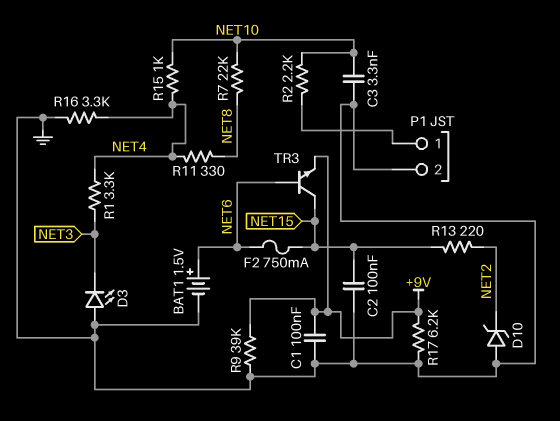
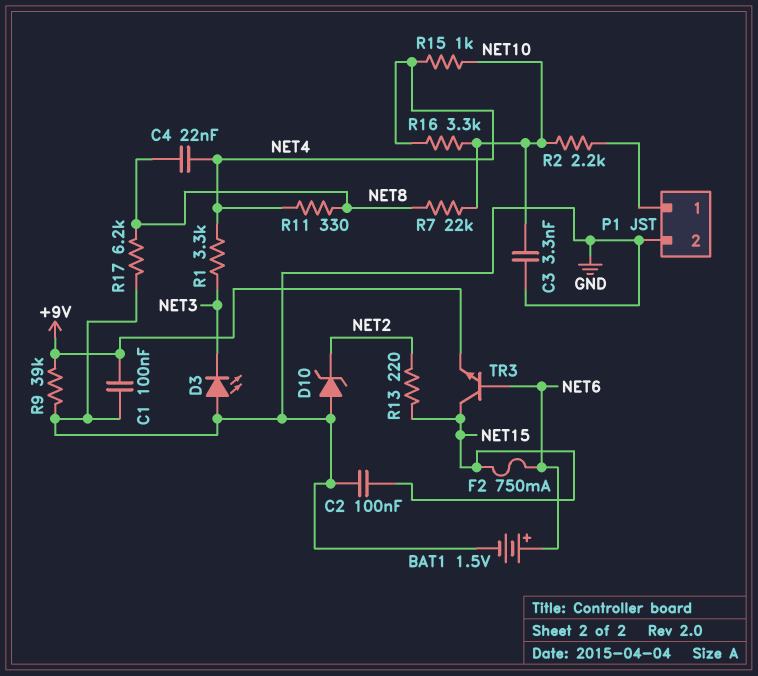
C4: none -> 22nF (NET4, NET8)
R16: 3.3k (GND, NET4) -> 3.3k (NET4, NET10)
R17: 6.2k (+9V, GND) -> 6.2k (GND, NET8)

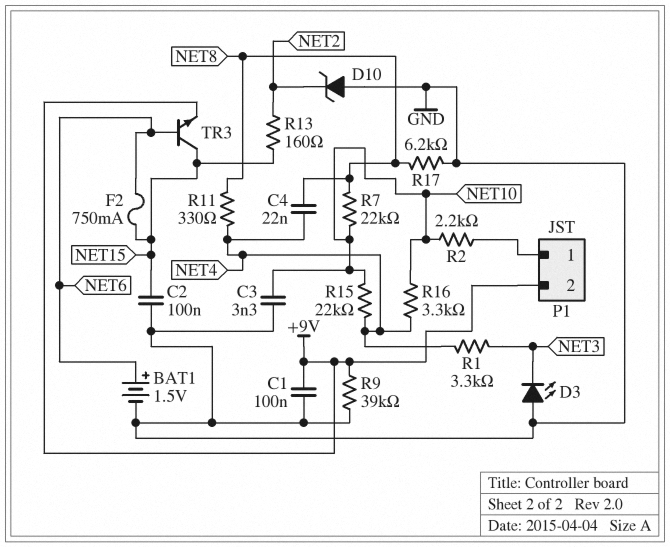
P1 pin 2: GND -> +9V
R13: 220 (NET2, NET15) -> 160 (NET2, NET15)
R15: 1k (NET4, NET10) -> 22k (NET4, NET10)

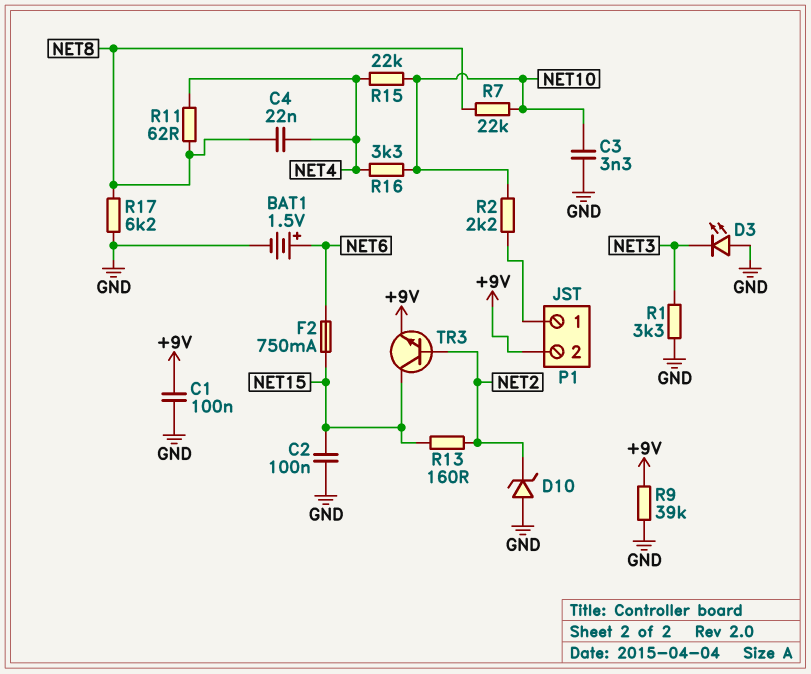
R1: 3.3k (NET3, NET4) -> 3.3k (GND, NET3)
R11: 330 (NET4, NET8) -> 62 (NET4, NET8)
TR3: NPN (B NET6, C NET15, E +9V) -> NPN (B NET2, C NET15, E +9V)

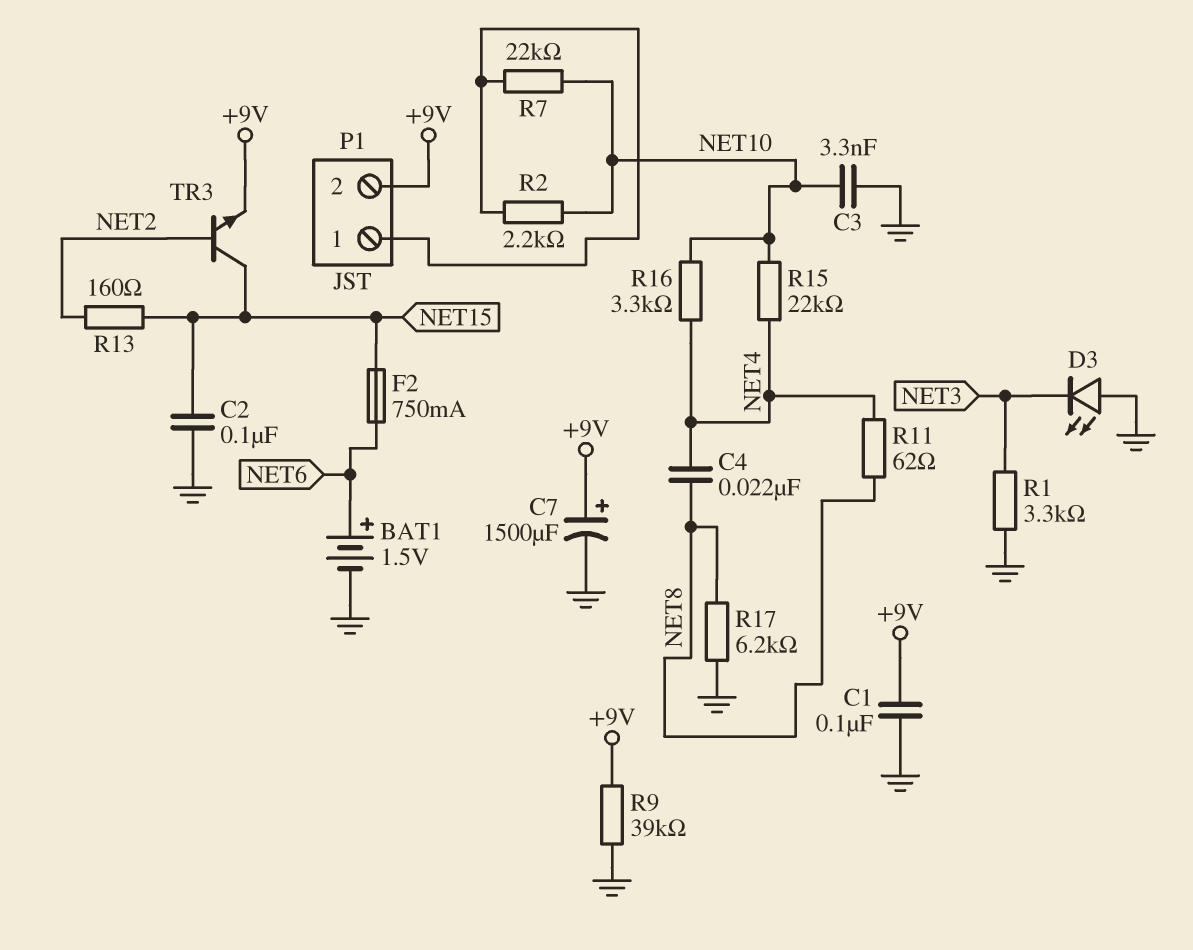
C7: none -> 1500uF (plus +9V, minus GND)
D10: zener (A GND, K NET2) -> none
R7: 22k (NET8, NET10) -> 22k (NET10, P1/1)

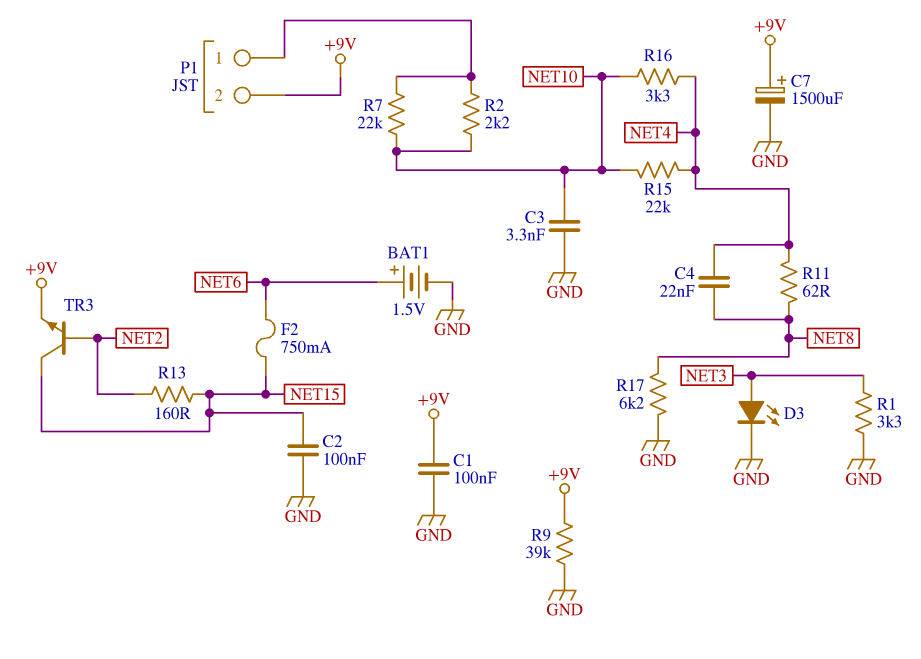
D3: LED (A GND, K NET3) -> LED (A NET3, K GND)

